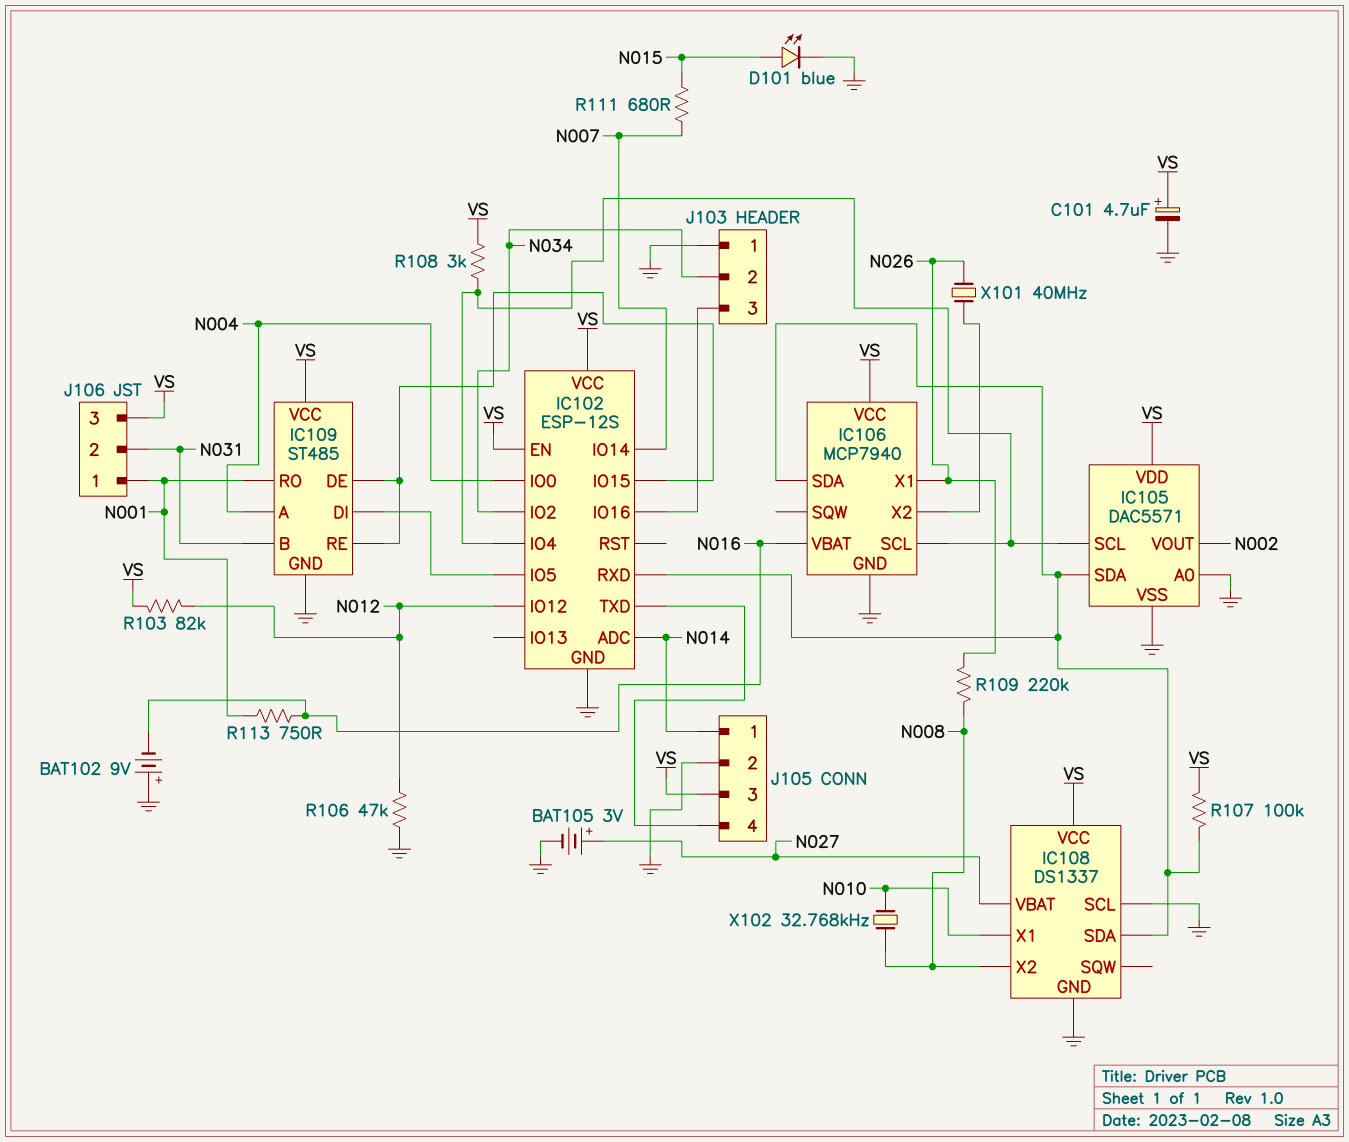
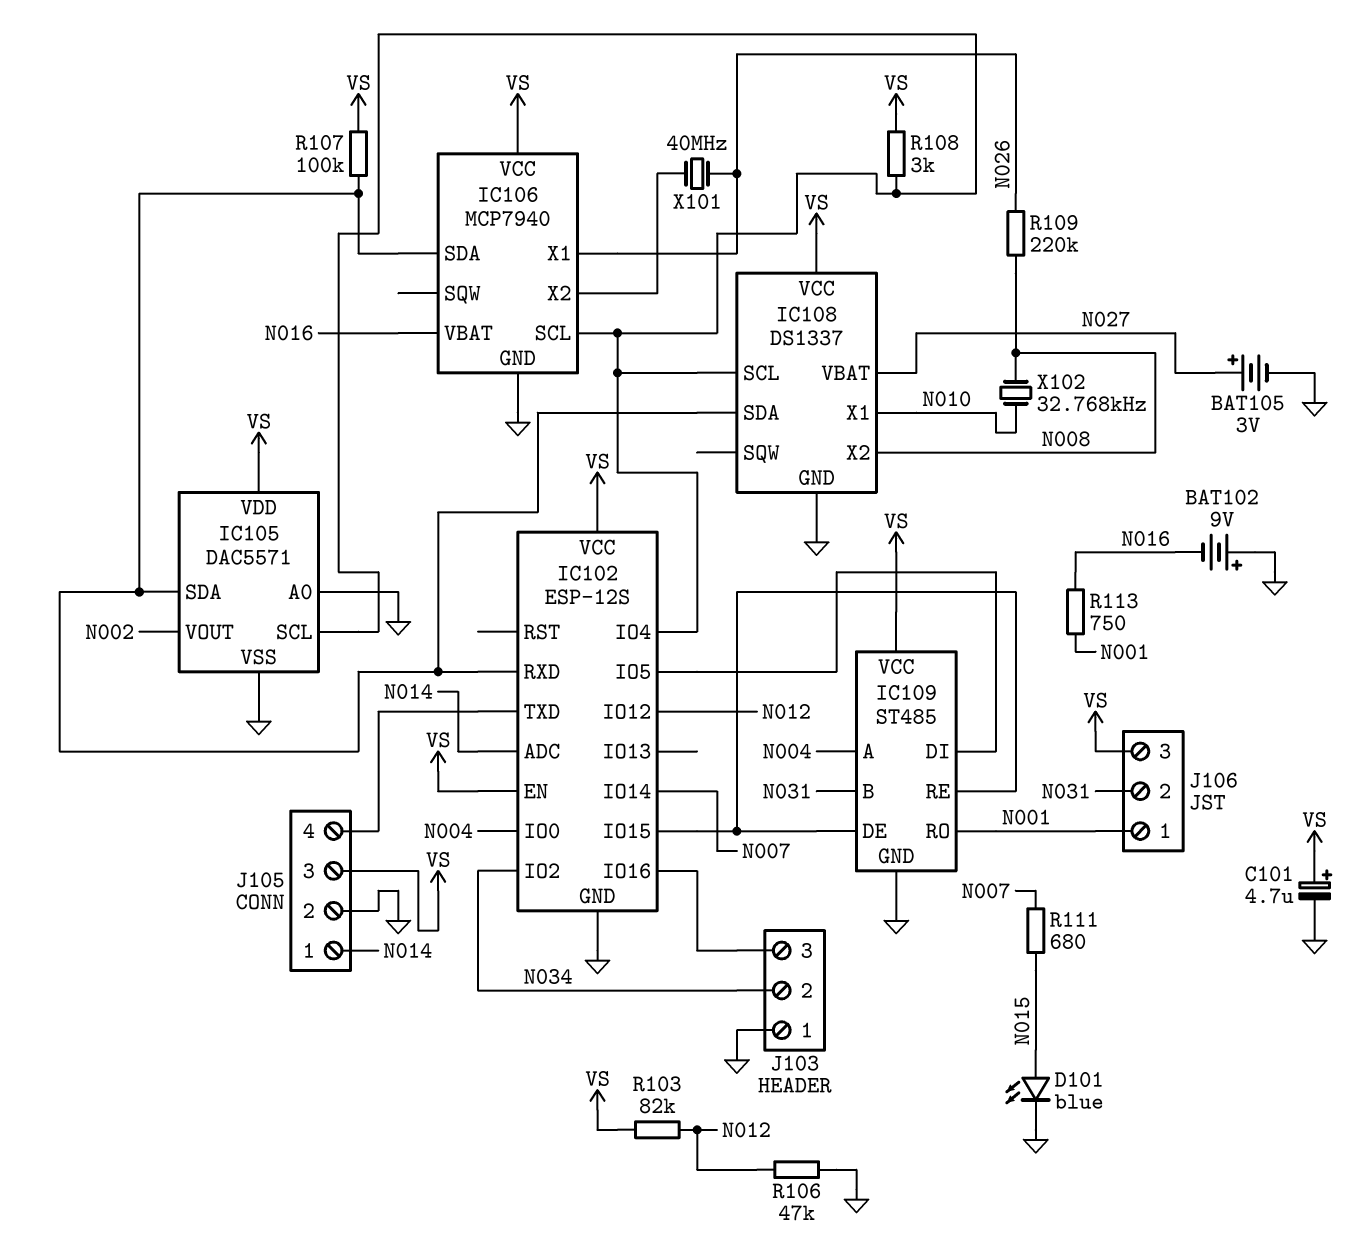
IC108 pin SCL: GND -> IC102/IO4

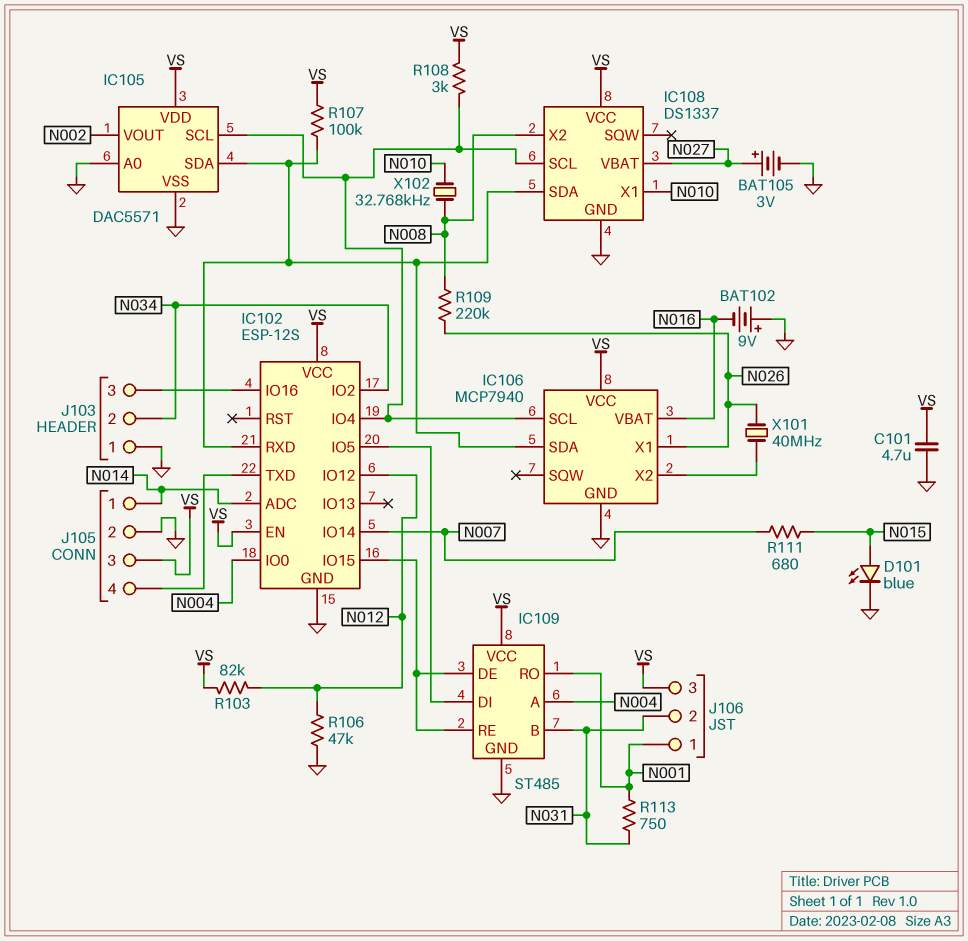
C101: 4.7uF (plus VS, minus GND) -> 4.7uF (GND, VS)
R113: 750 (N001, N016) -> 750 (N001, N031)

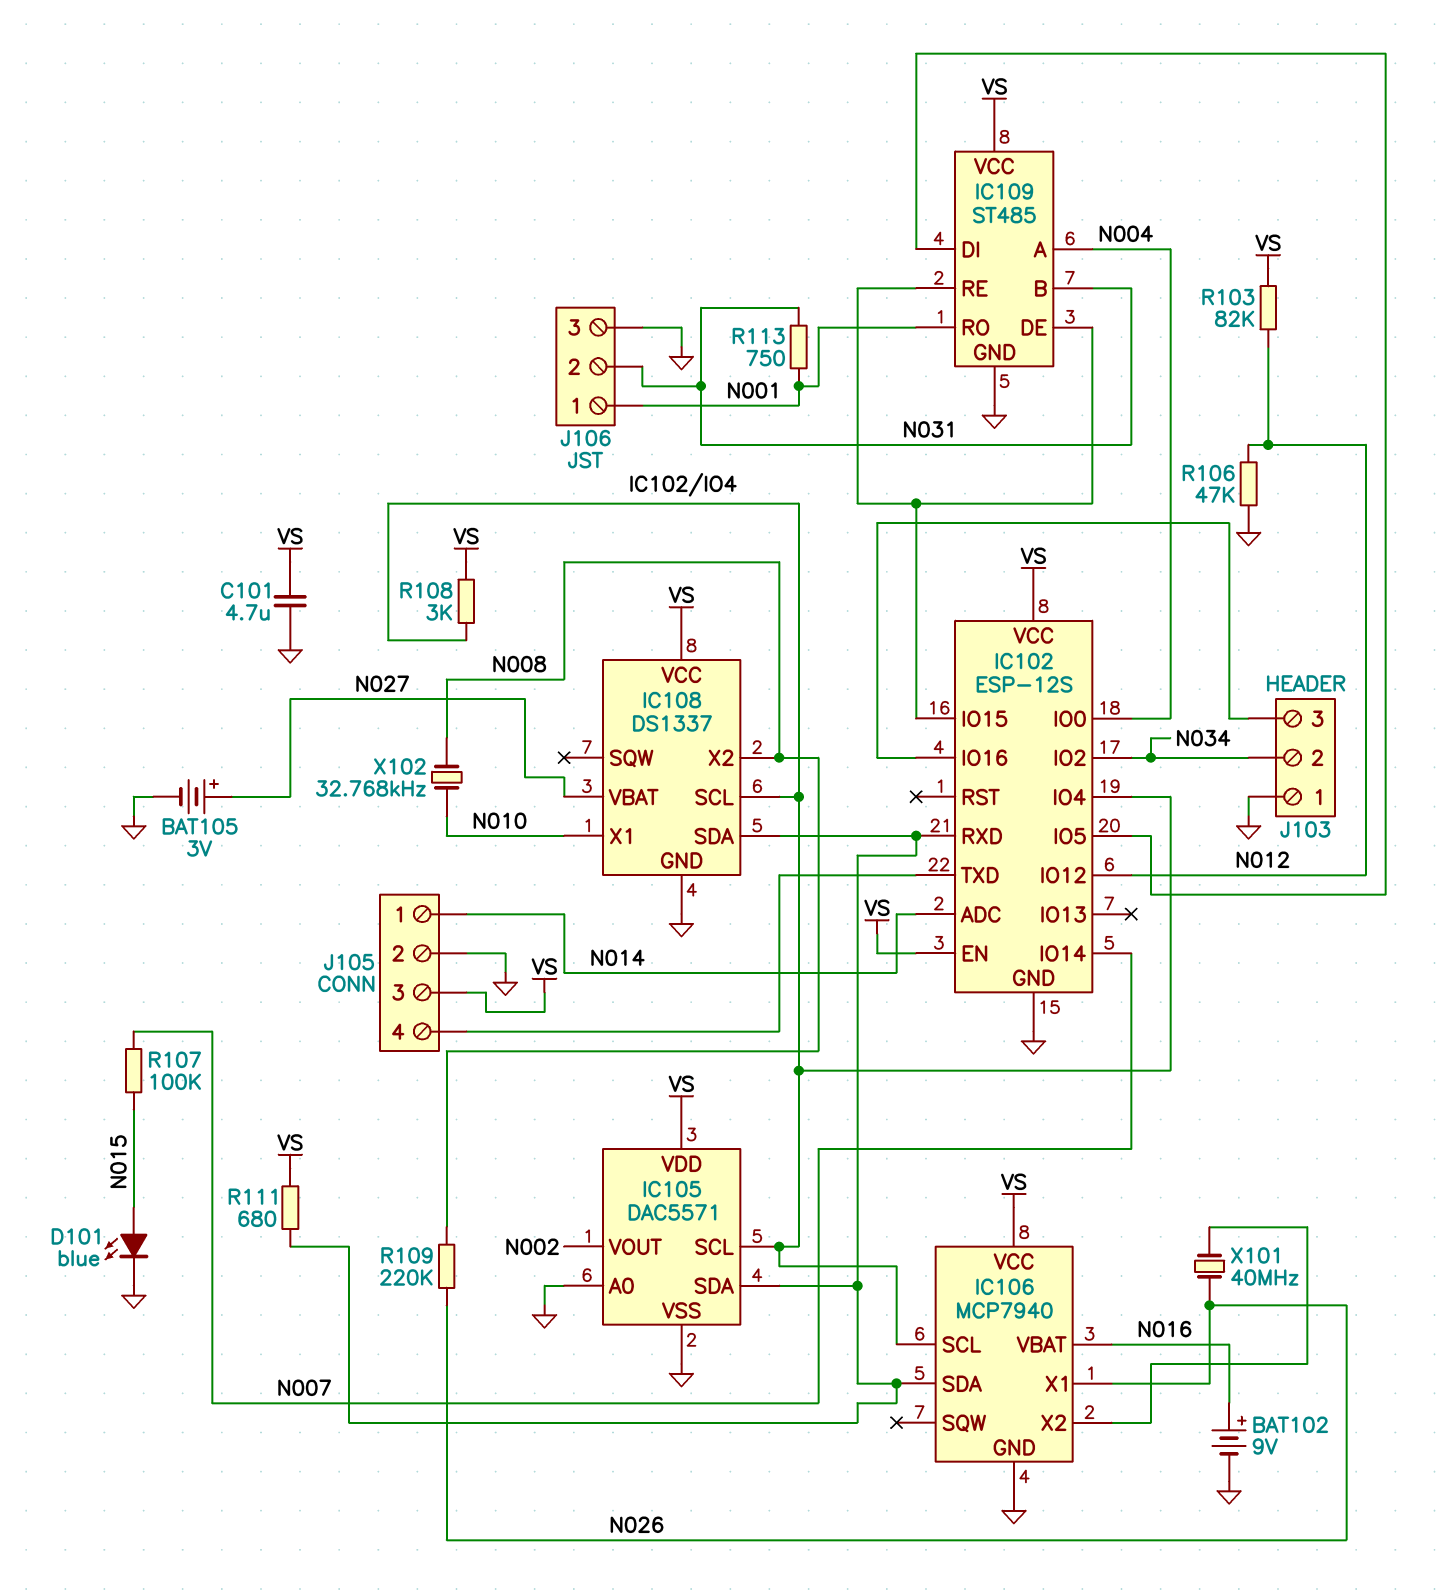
BAT102: 9V (plus GND, minus N016) -> 9V (plus N016, minus GND)
J106 pin 3: VS -> GND
R107: 100k (IC102/RXD, VS) -> 100k (N007, N015)
R111: 680 (N007, N015) -> 680 (IC102/RXD, VS)

